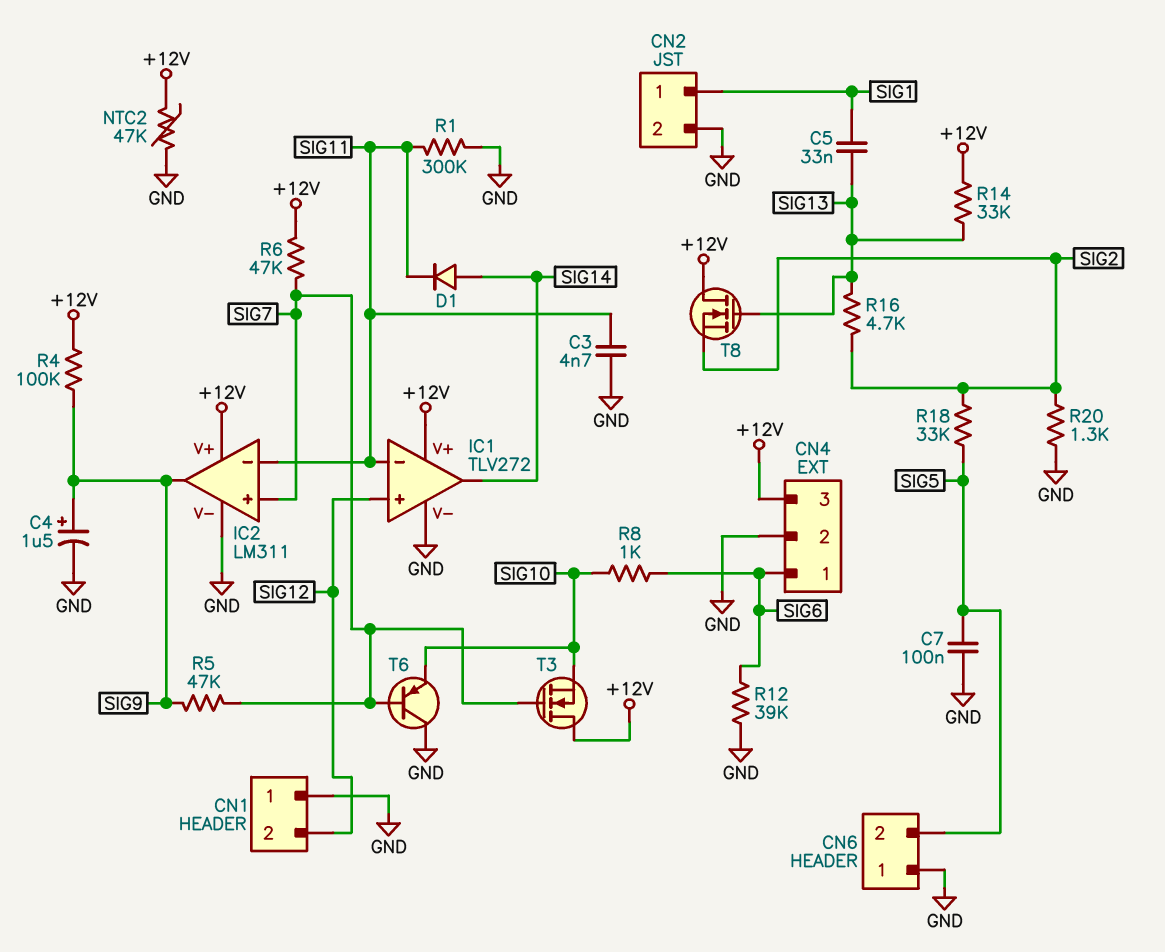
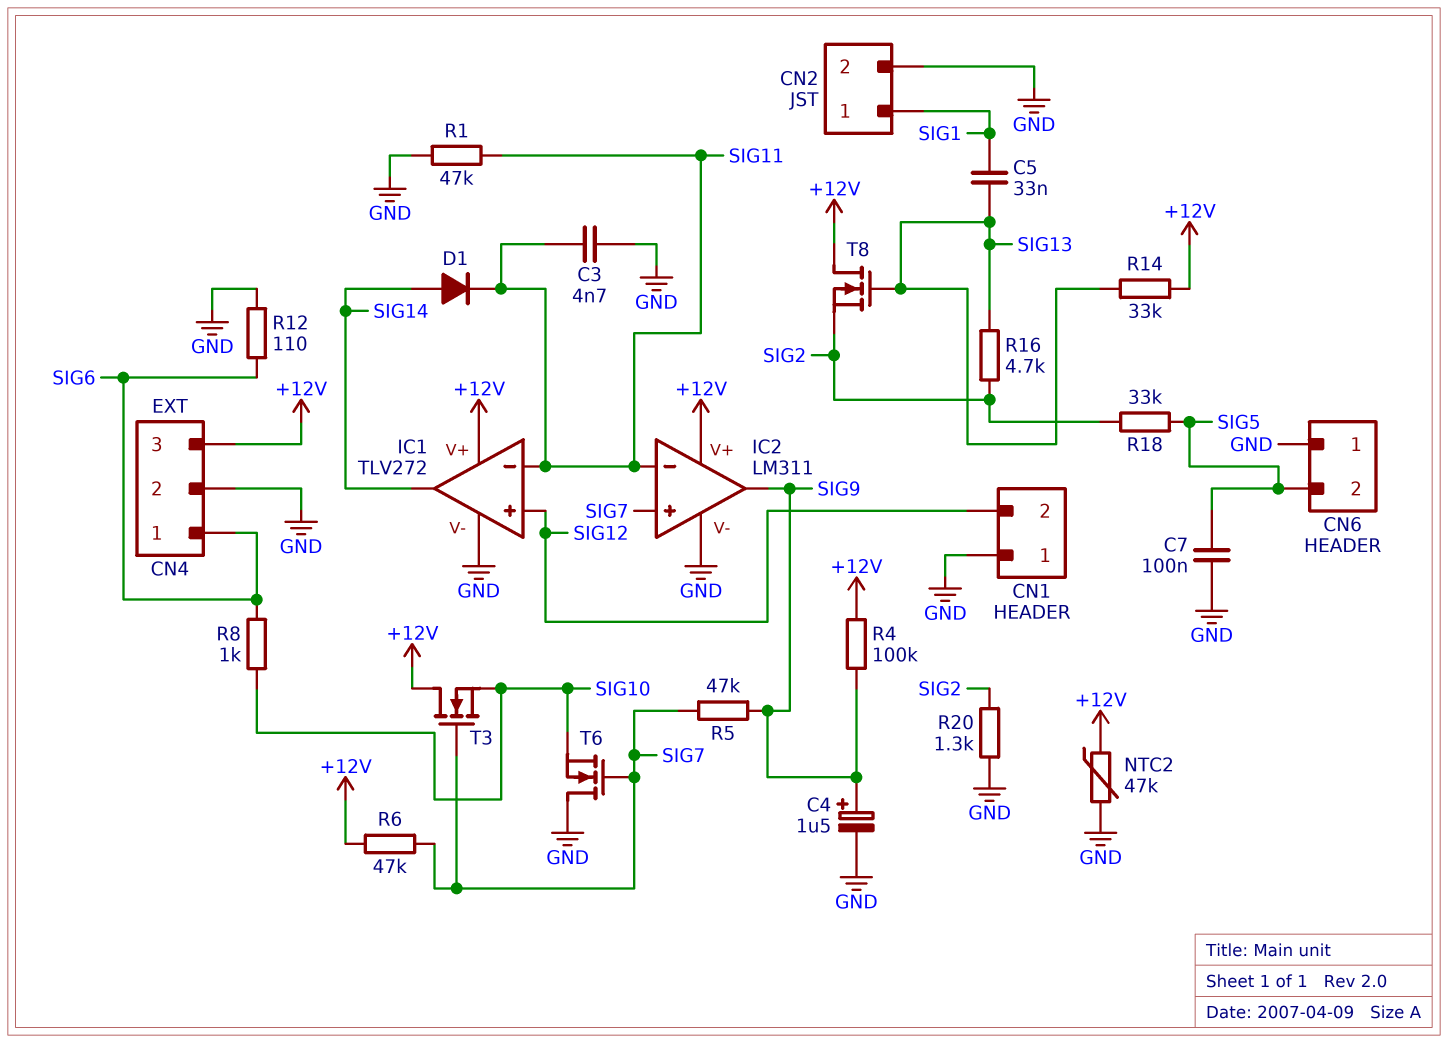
R1: 300k (GND, SIG11) -> 47k (GND, SIG11)
R12: 39k (GND, SIG6) -> 110 (GND, SIG6)
T6: PNP (B SIG7, C GND, E SIG10) -> NMOS (G SIG7, D GND, S SIG10)

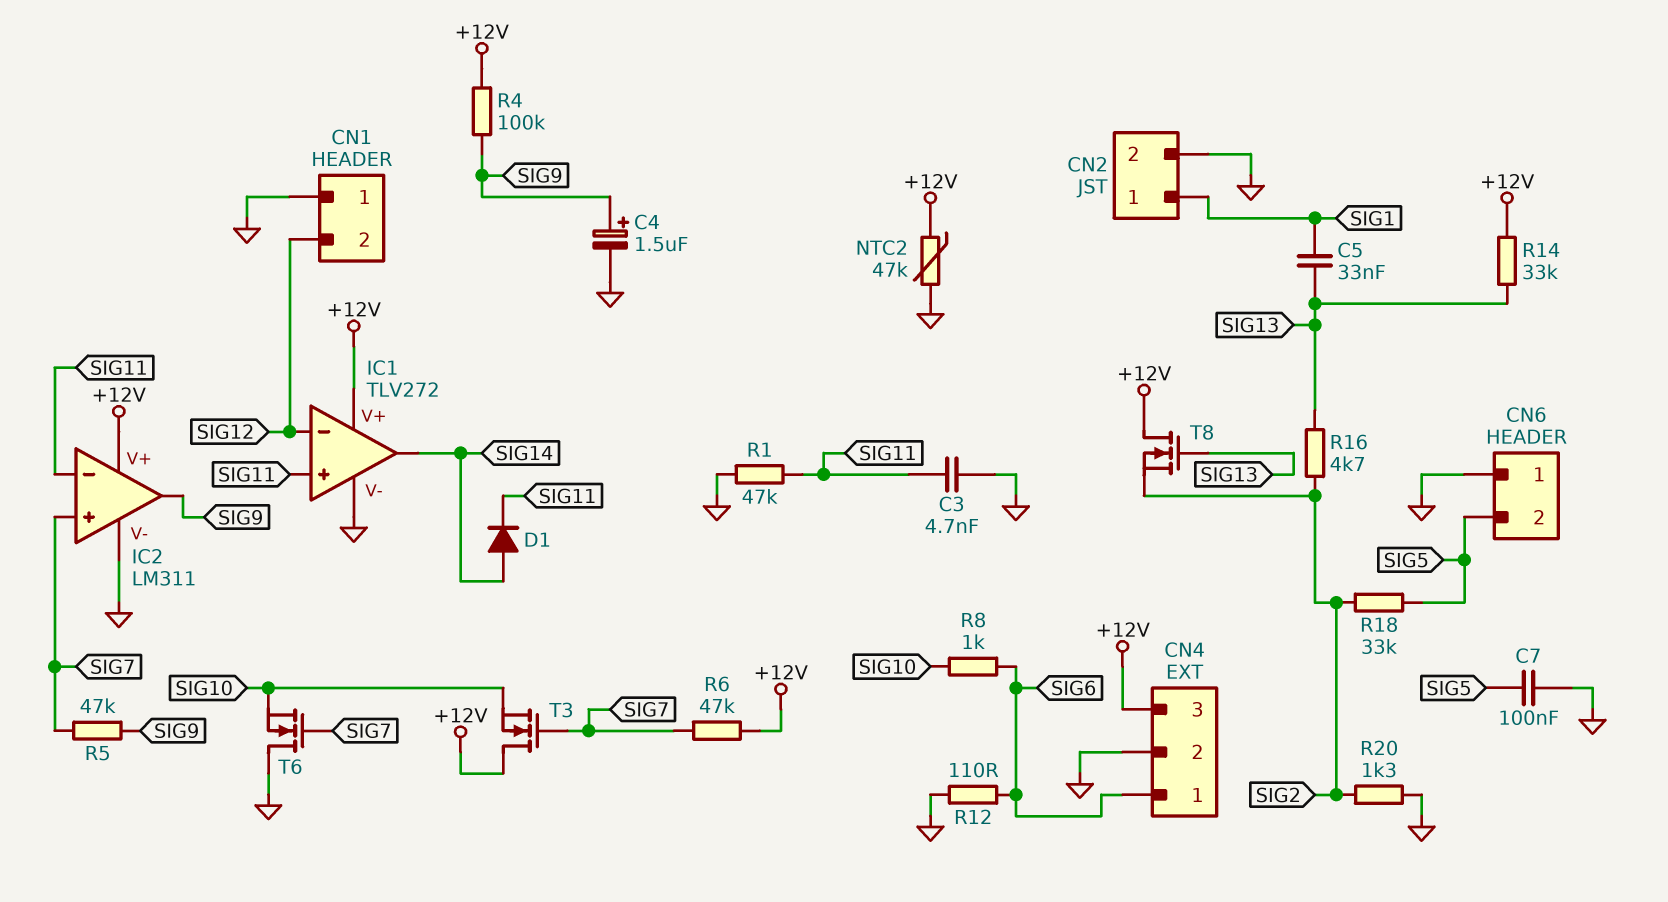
IC1 pin in+: SIG12 -> SIG11
IC1 pin in-: SIG11 -> SIG12

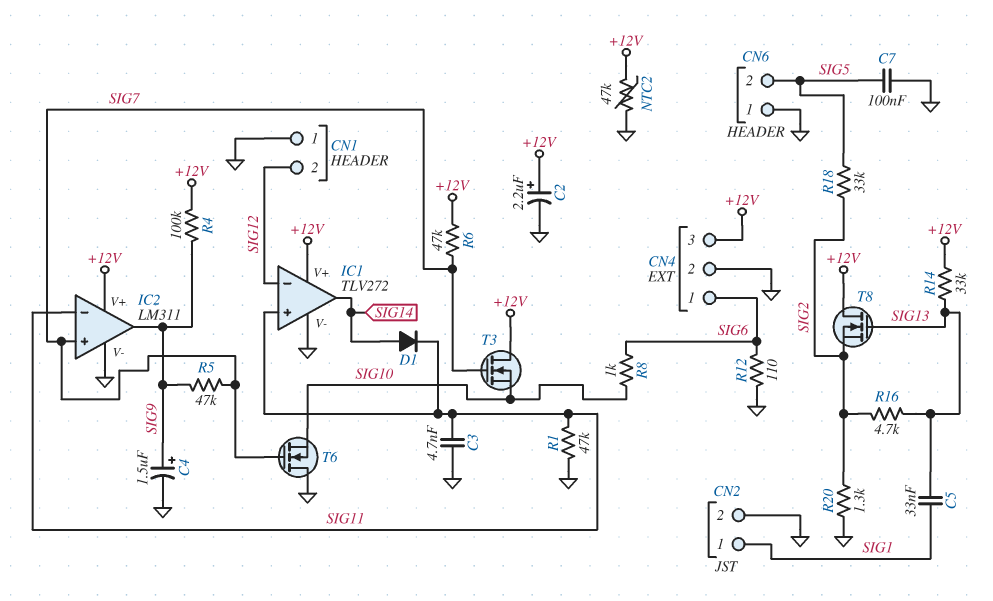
C2: none -> 2.2uF (plus +12V, minus GND)

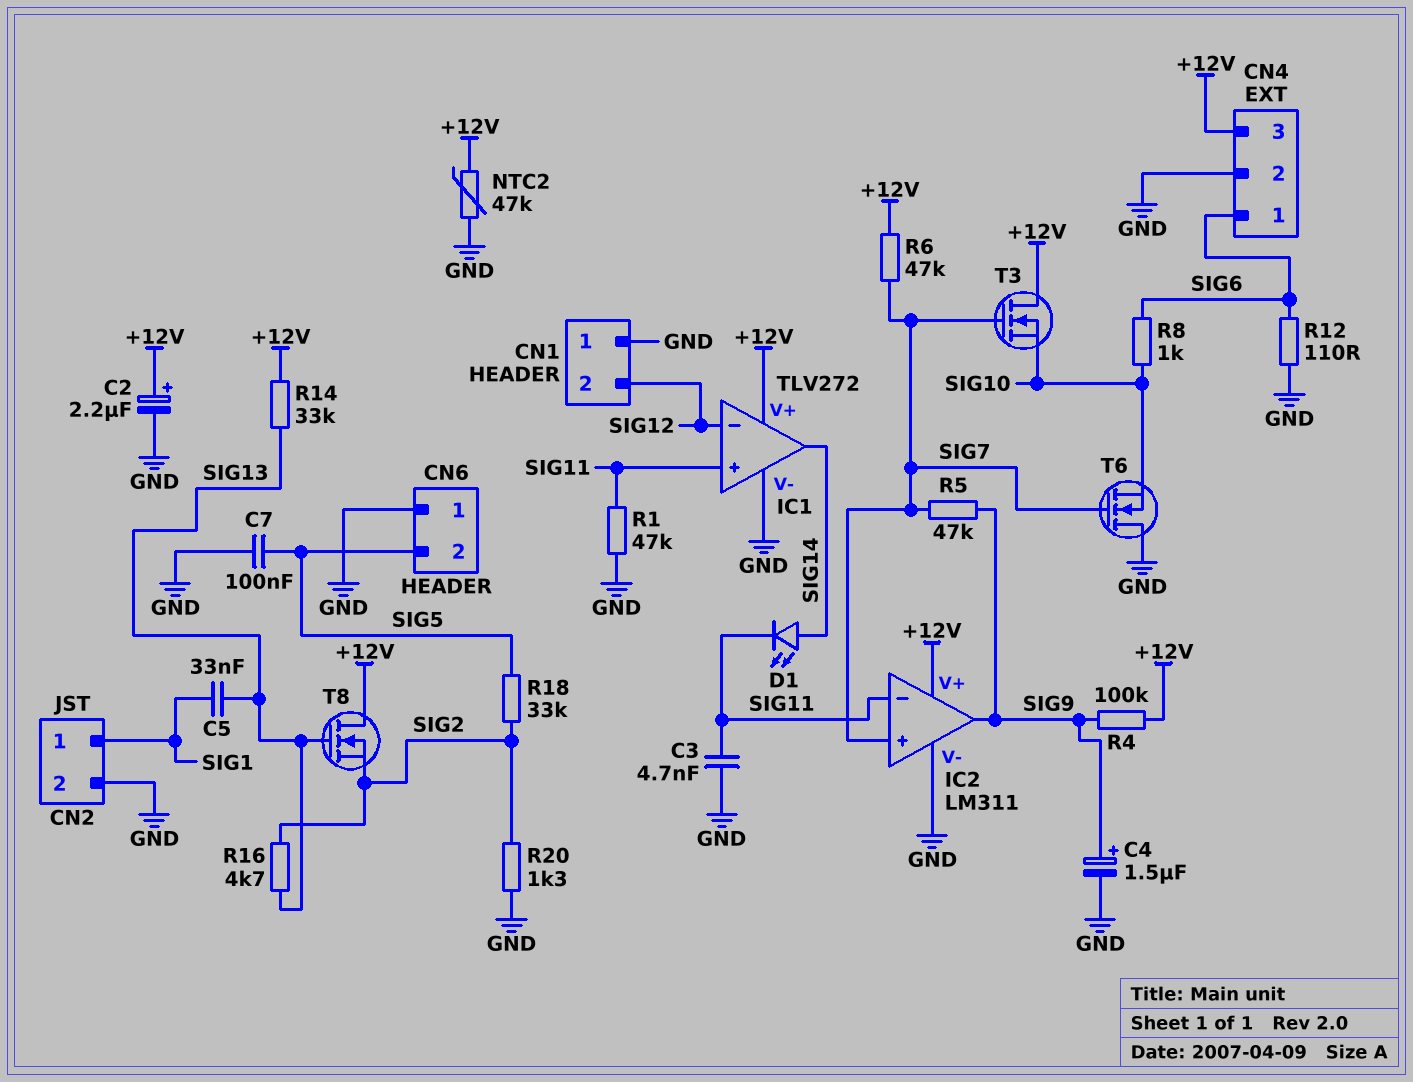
D1: diode (A SIG14, K SIG11) -> LED (A SIG14, K SIG11)

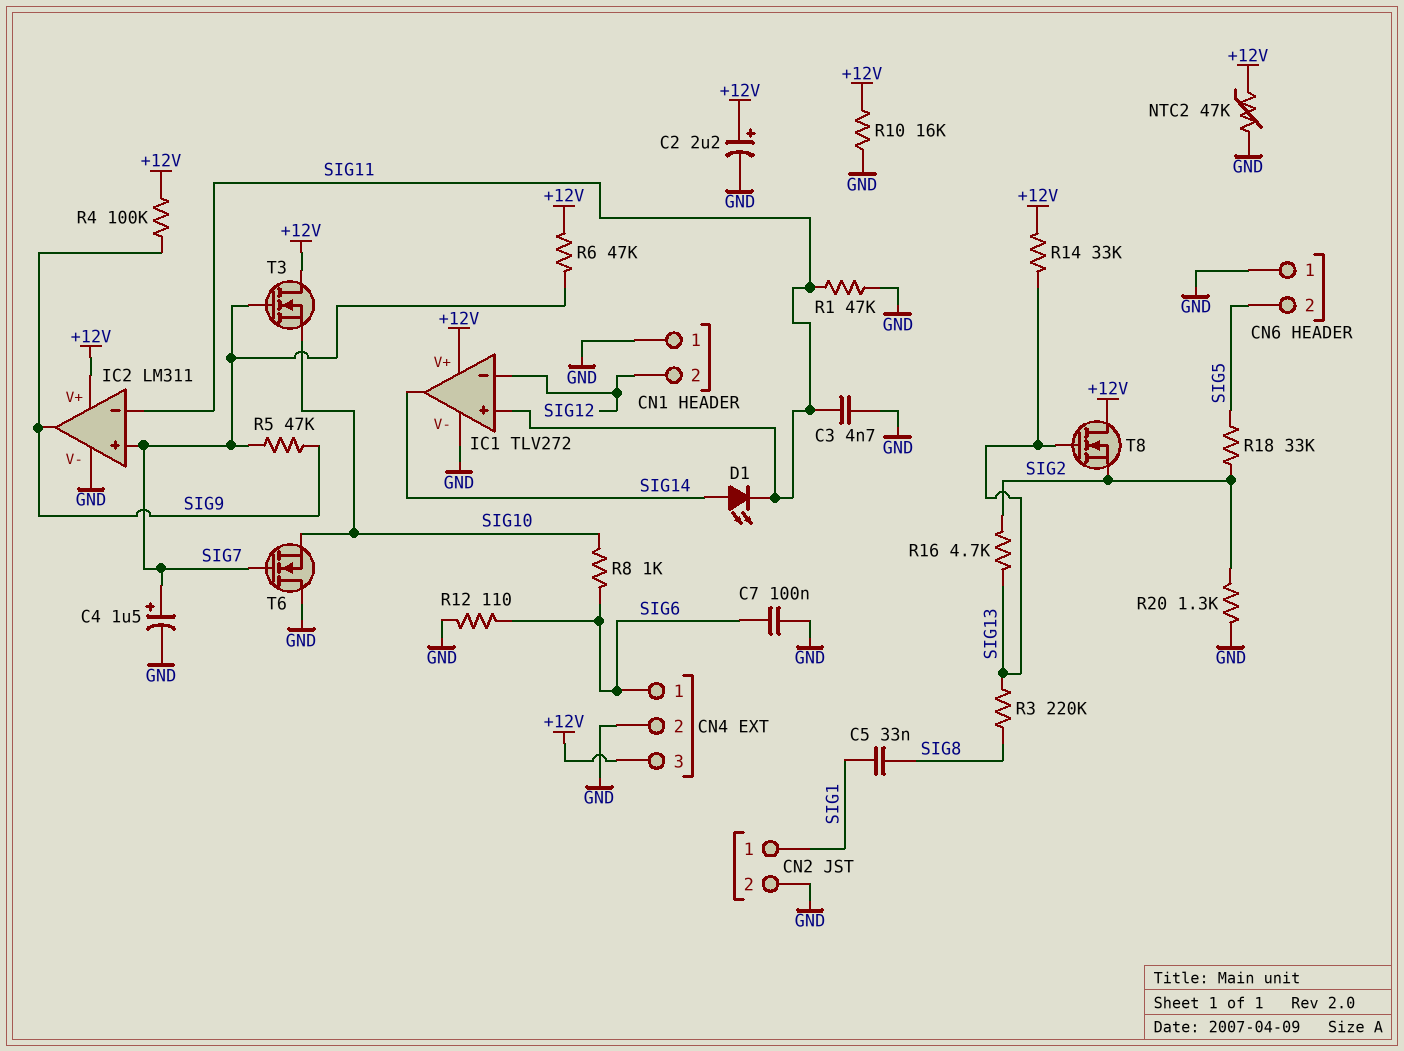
C4: 1.5uF (plus SIG9, minus GND) -> 1.5uF (plus SIG7, minus GND)
C5: 33nF (SIG1, SIG13) -> 33nF (SIG1, SIG8)
C7: 100nF (GND, SIG5) -> 100nF (GND, SIG6)
R3: none -> 220k (SIG8, SIG13)
R10: none -> 16k (+12V, GND)

